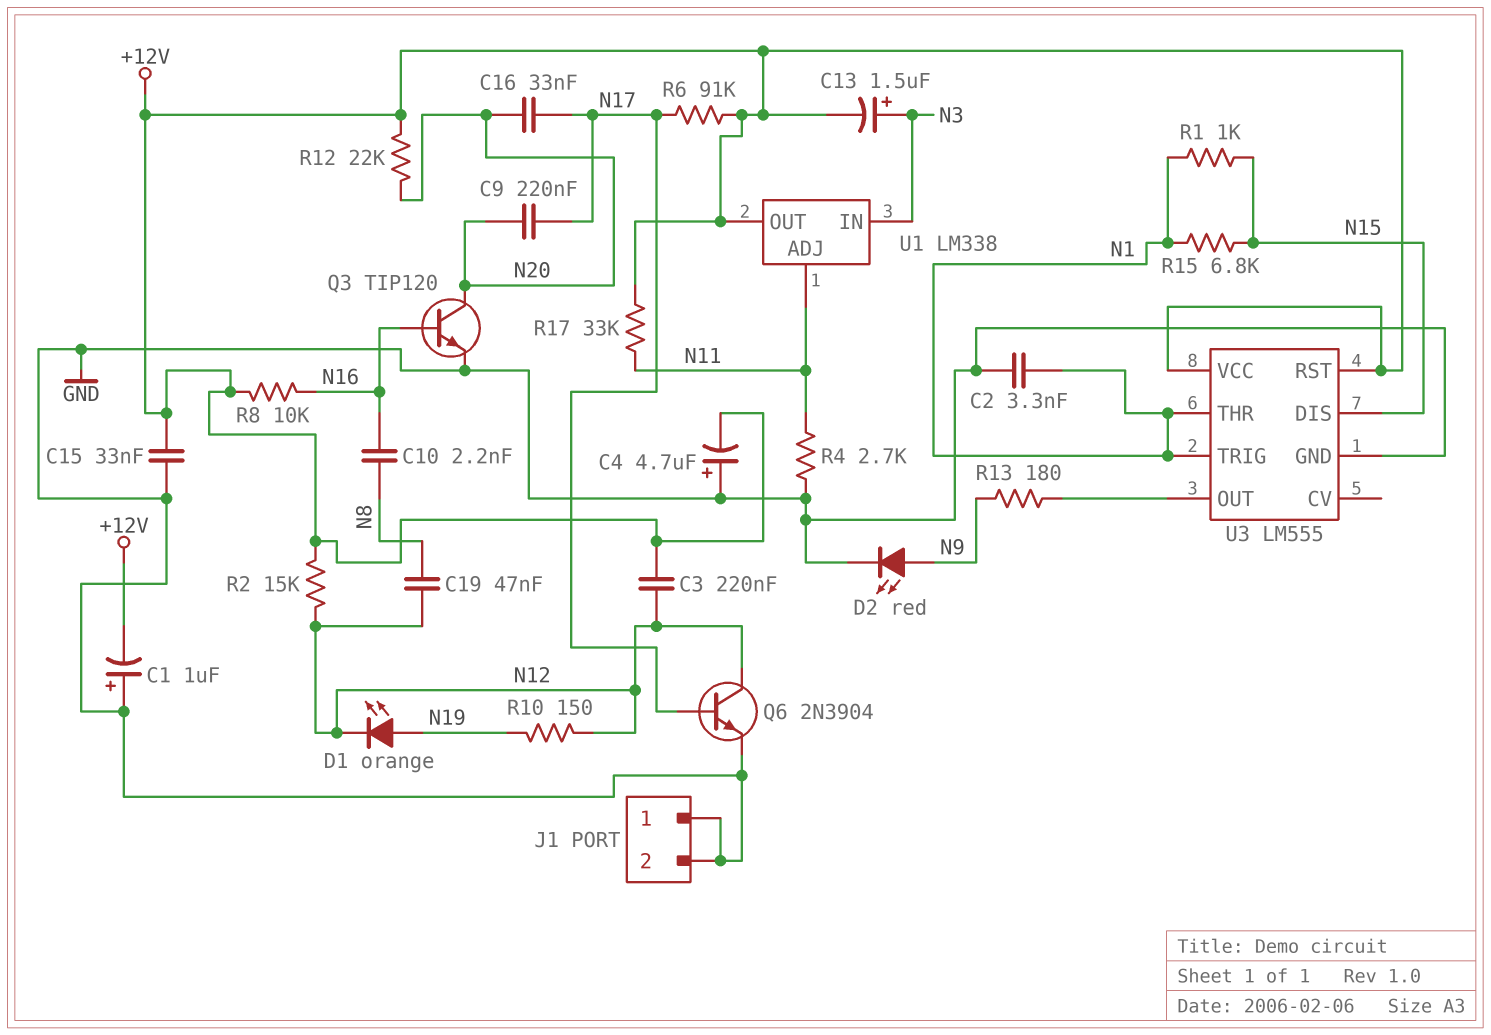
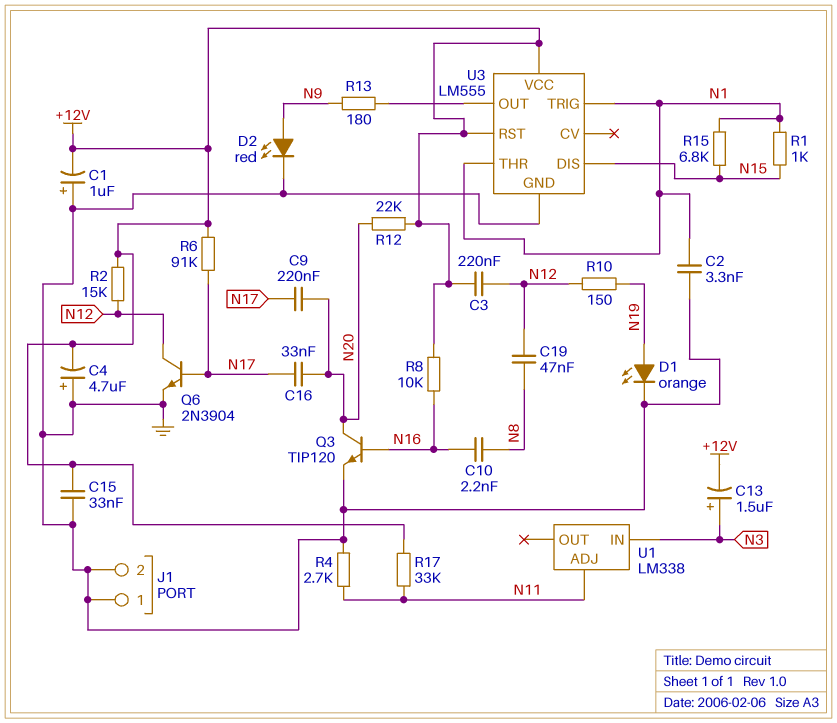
D1: LED orange (A N19, K N12) -> LED orange (A N19, K GND)
U1 pin OUT: +12V -> none

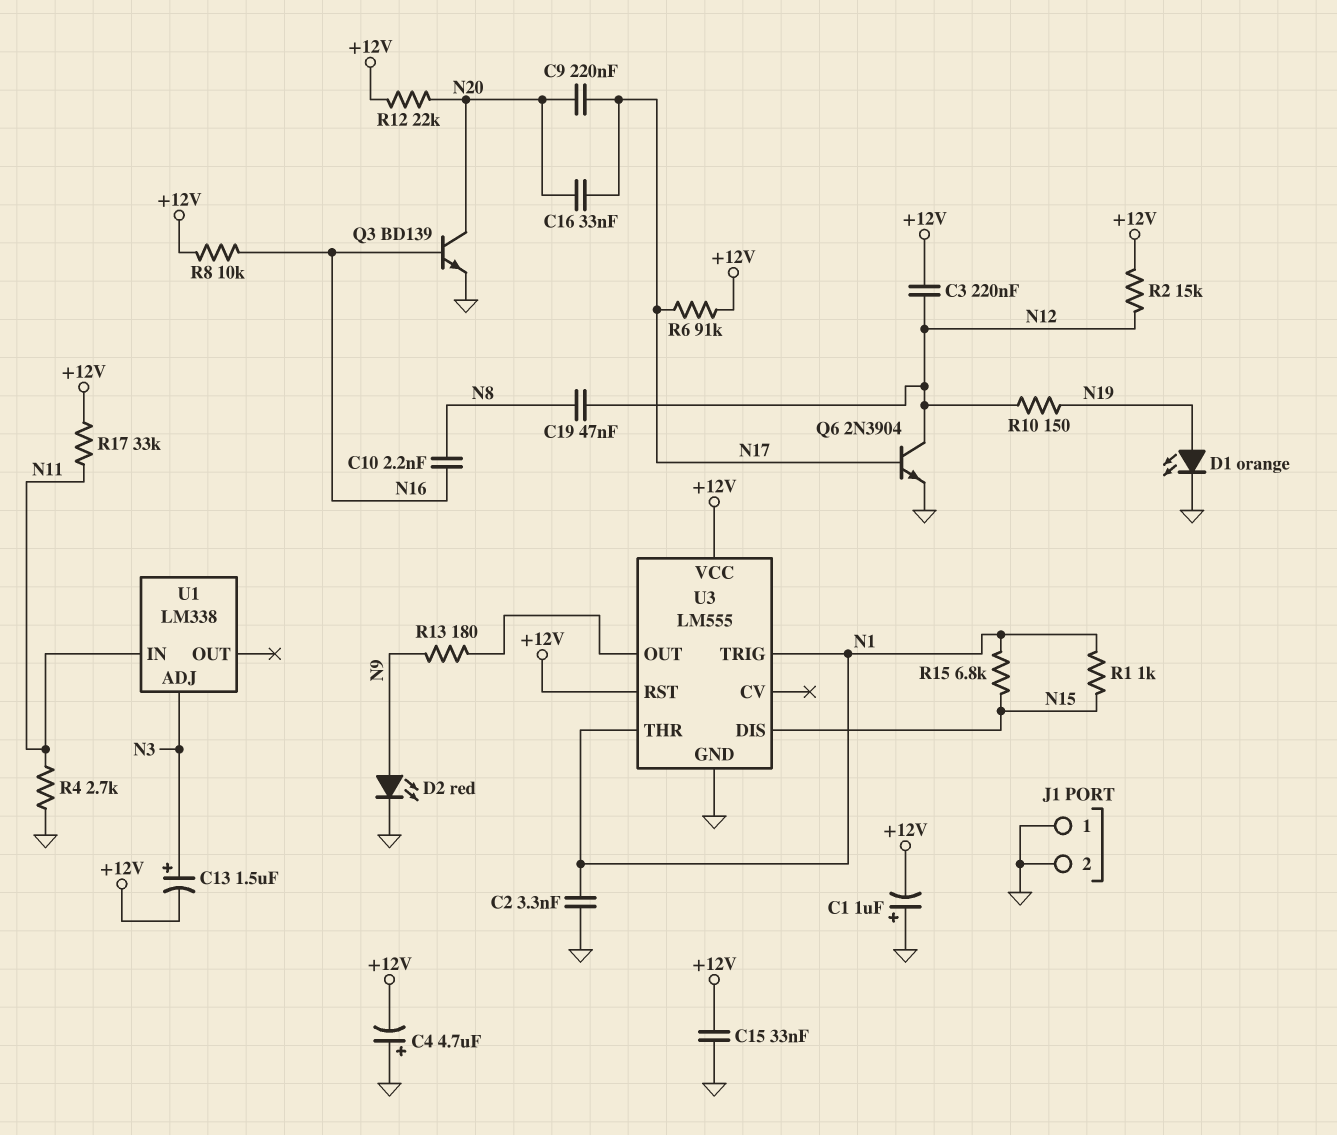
Q3: NPN TIP120 (B N16, C N20, E GND) -> NPN BD139 (B N16, C N20, E GND)
U1 pin ADJ: N11 -> N3
U1 pin IN: N3 -> N11

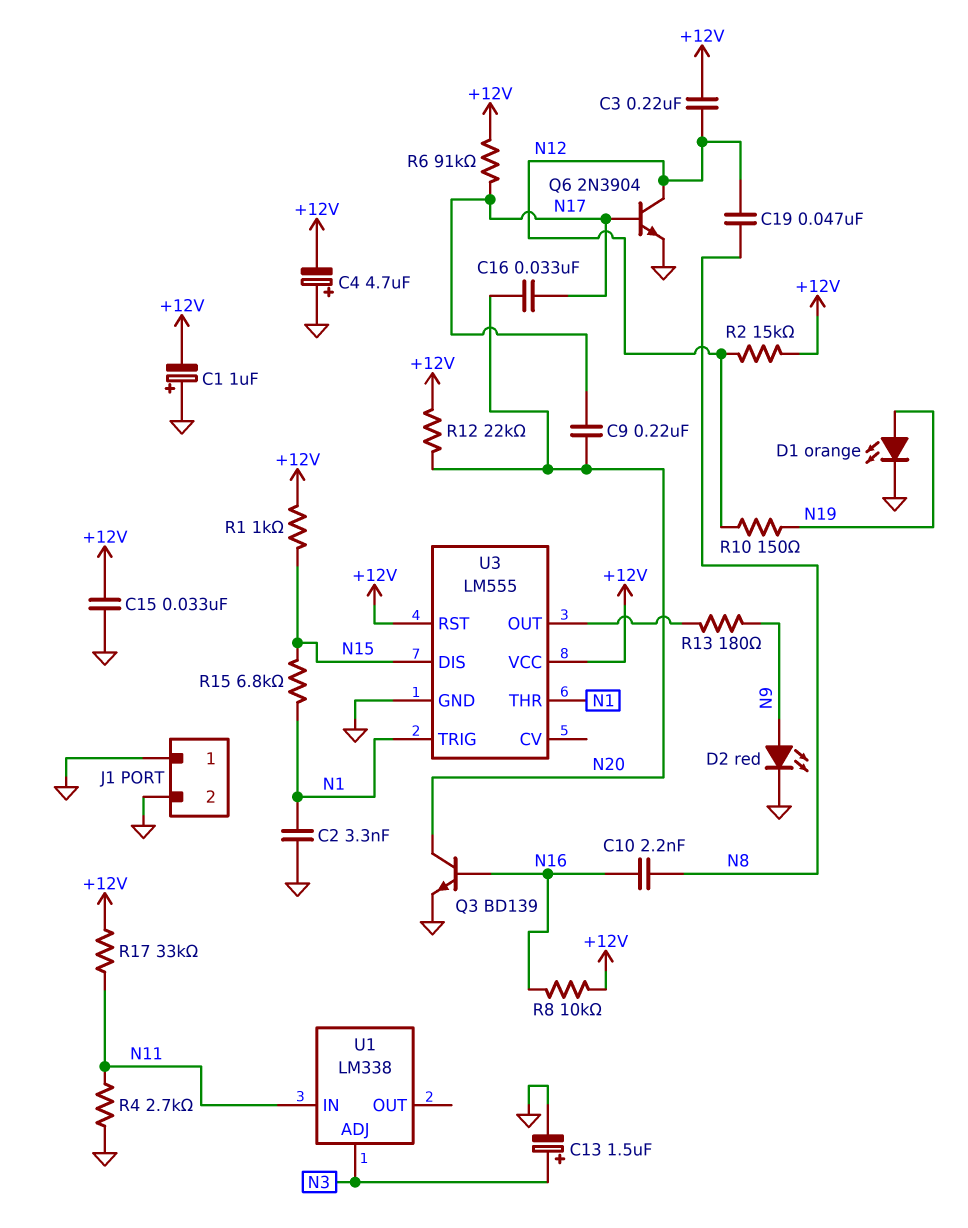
C13: 1.5uF (plus N3, minus +12V) -> 1.5uF (plus N3, minus GND)
R1: 1k (N1, N15) -> 1k (+12V, N15)

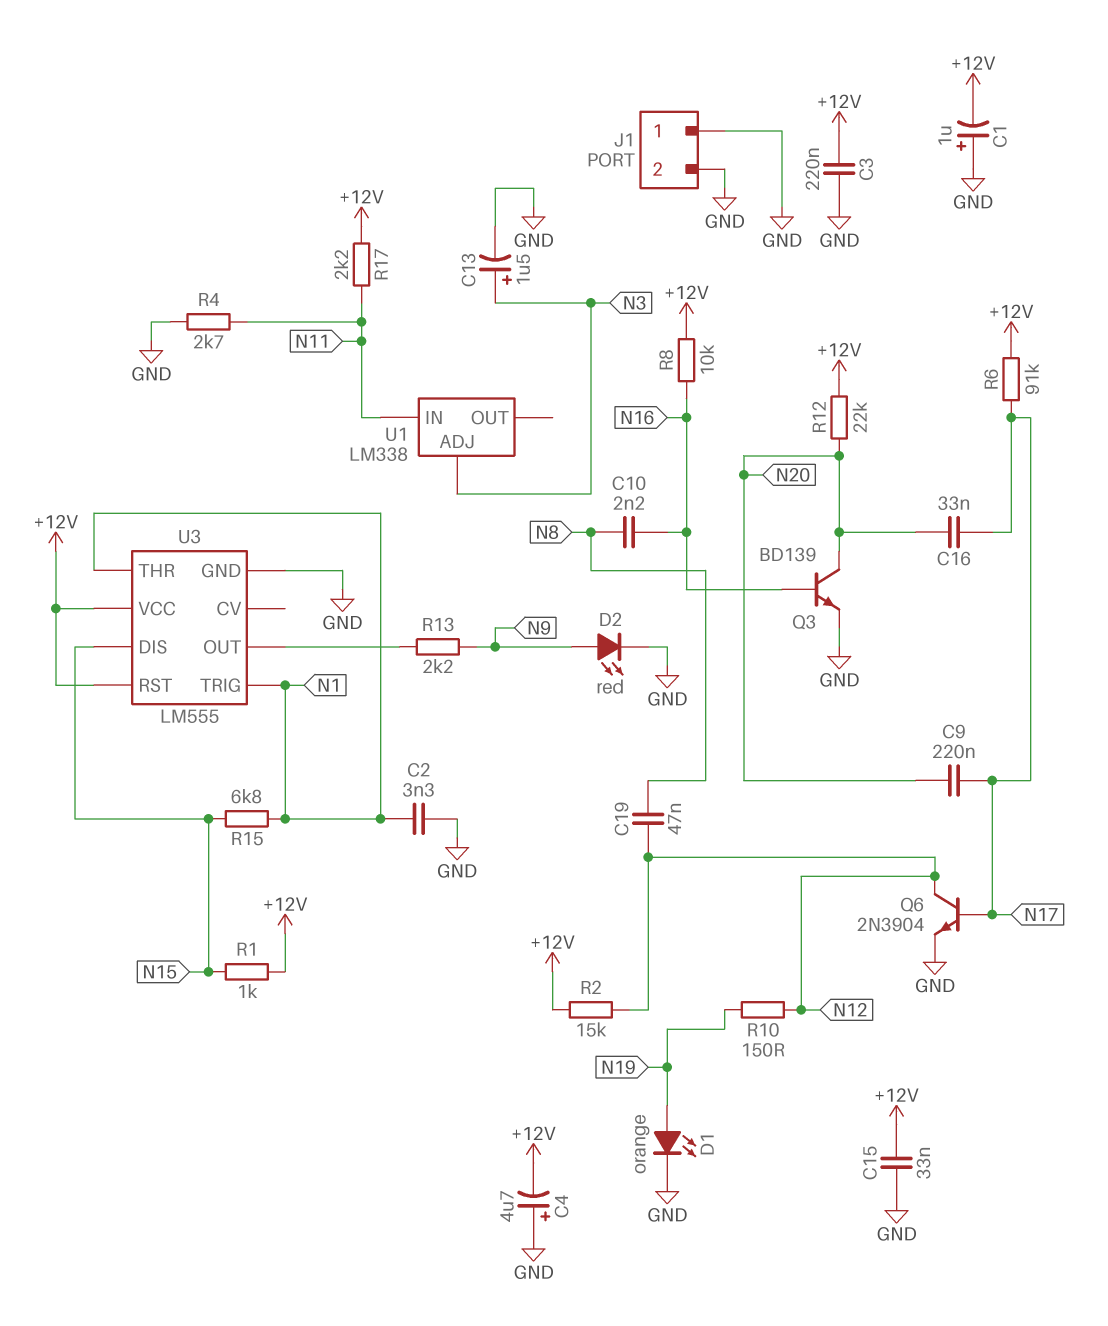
C3: 220nF (+12V, N12) -> 220nF (+12V, GND)
R13: 180 (N9, U3/OUT) -> 2.2k (N9, U3/OUT)
R17: 33k (+12V, N11) -> 2.2k (+12V, N11)

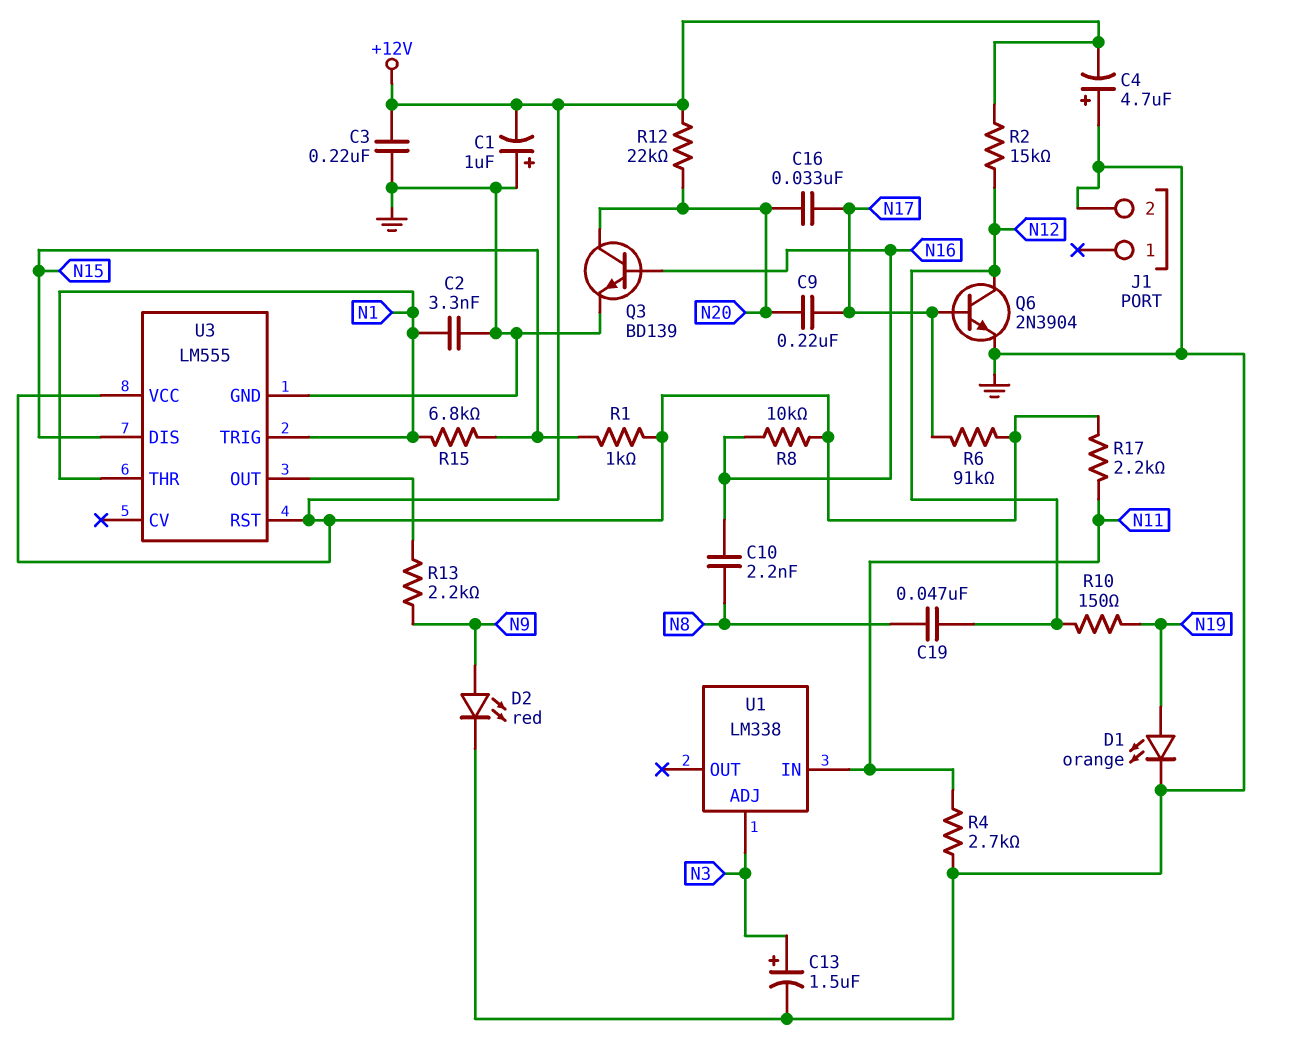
C15: 33nF (+12V, GND) -> none
J1 pin 1: GND -> none

